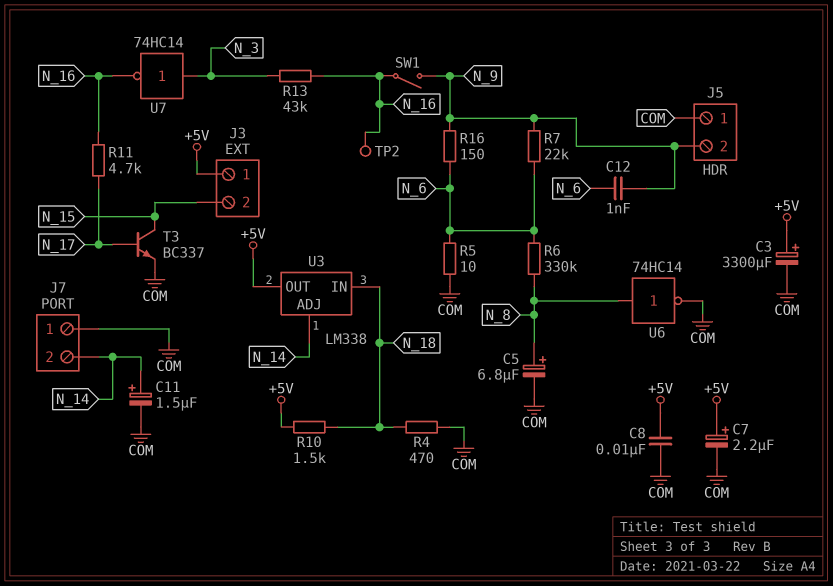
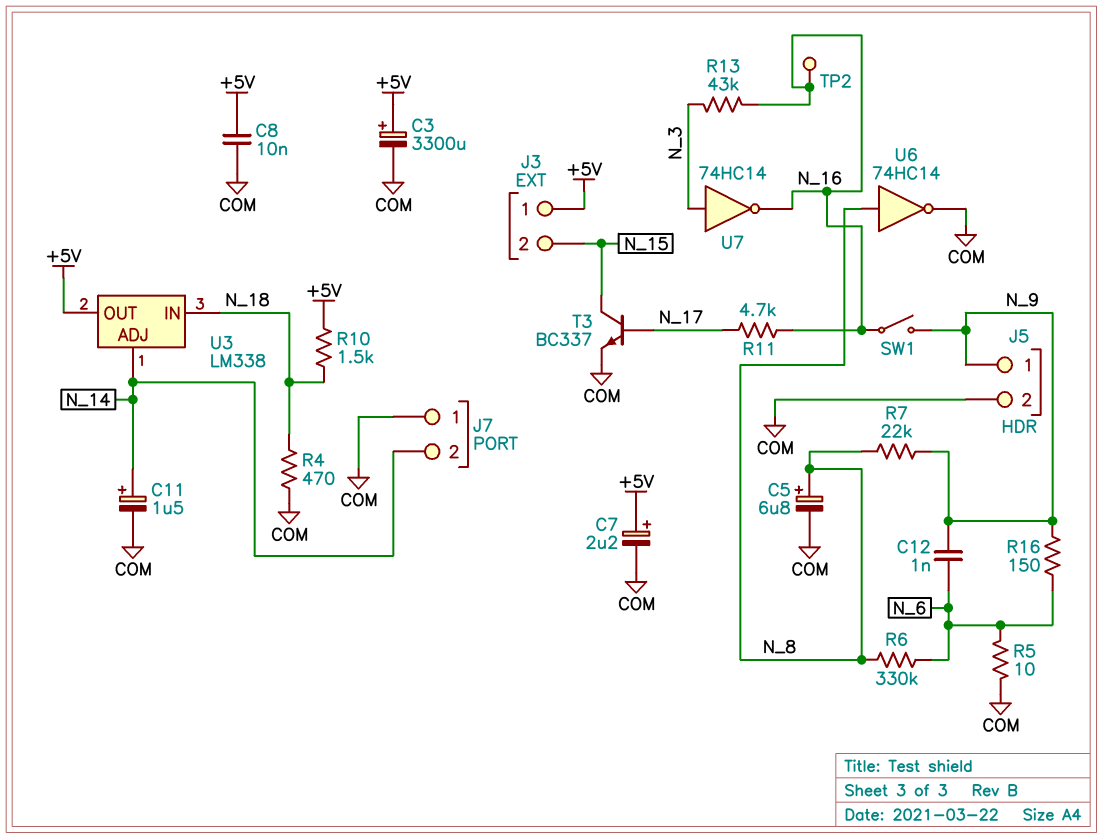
J5 pin 1: COM -> N_9
J5 pin 2: N_9 -> COM
R7: 22k (N_6, N_9) -> 22k (N_8, N_9)

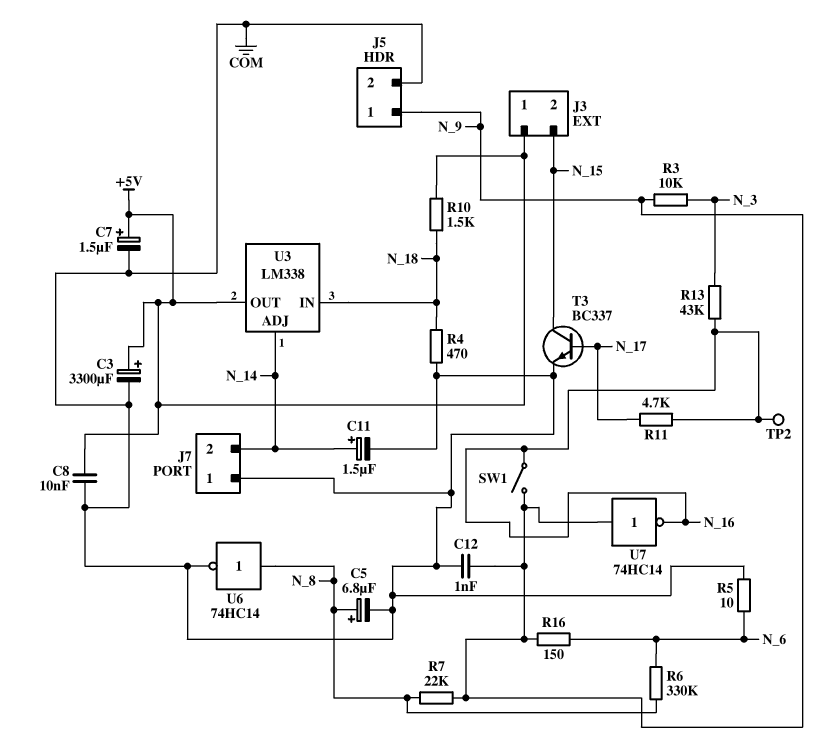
C7: 2.2uF (plus +5V, minus COM) -> 1.5uF (plus +5V, minus COM)
C12: 1nF (N_6, N_9) -> 1nF (COM, N_9)
R3: none -> 10k (N_3, N_9)
U7: NOT 74HC14 (in N_3, out N_16) -> NOT 74HC14 (in N_9, out N_16)

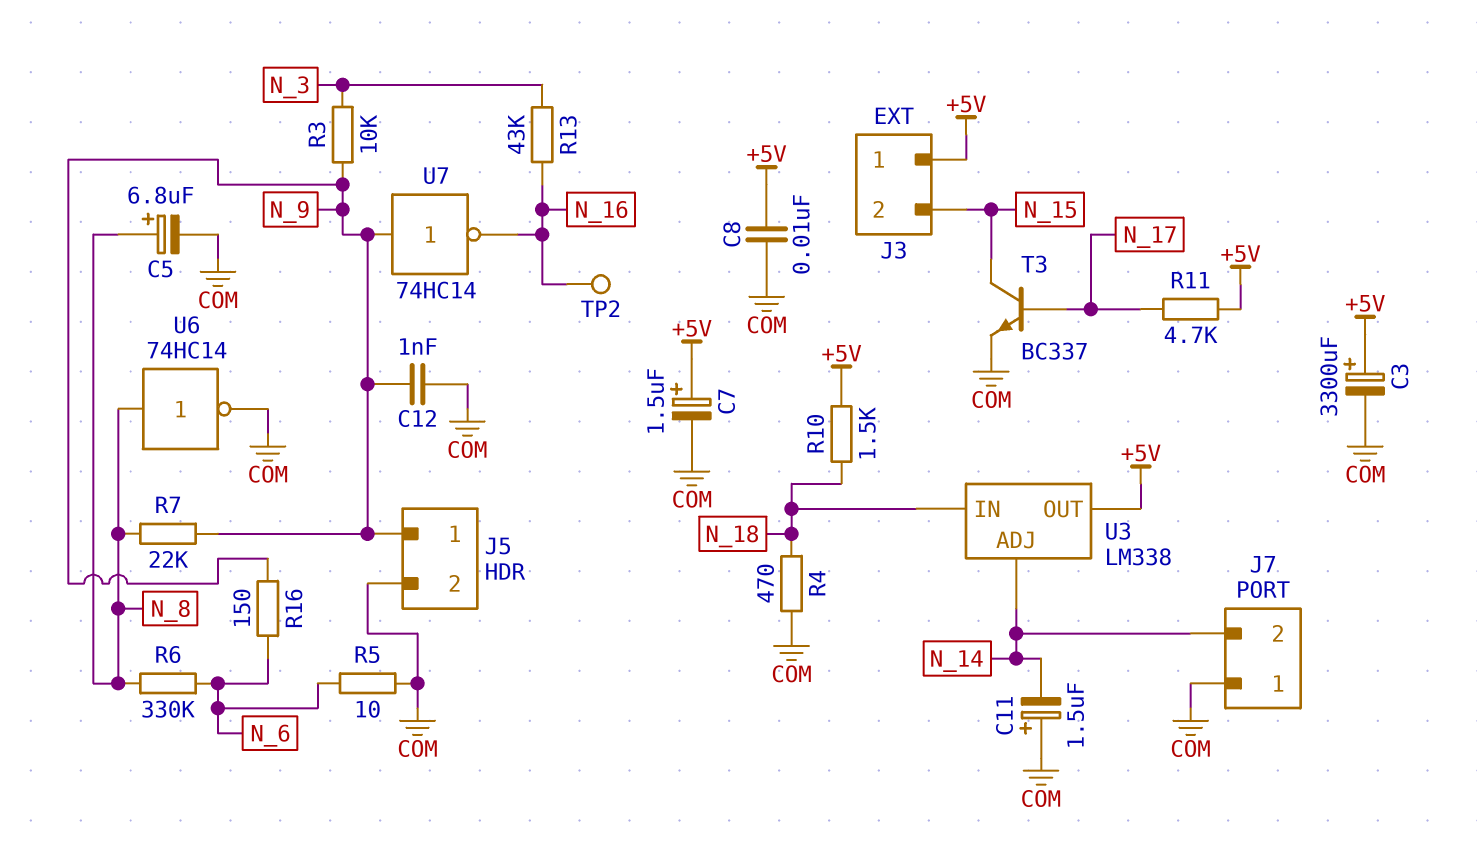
C11: 1.5uF (plus N_14, minus COM) -> 1.5uF (plus COM, minus N_14)
R11: 4.7k (N_16, N_17) -> 4.7k (+5V, N_17)
SW1: switch (N_9, N_16) -> none

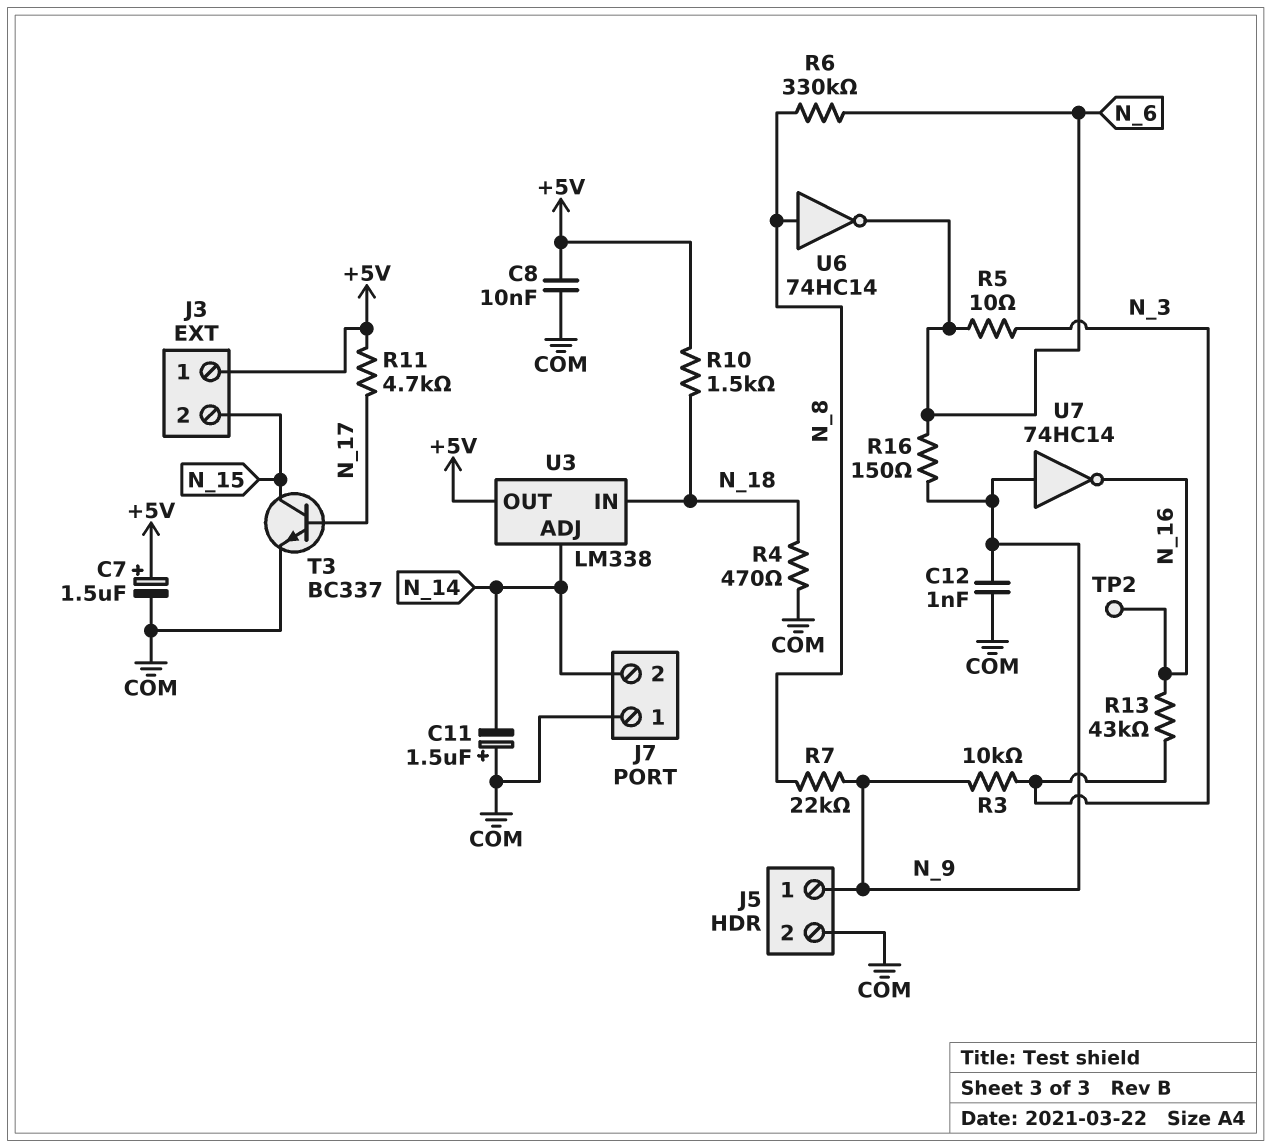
C3: 3300uF (plus +5V, minus COM) -> none
C5: 6.8uF (plus N_8, minus COM) -> none
R5: 10 (COM, N_6) -> 10 (N_3, N_6)
U6: NOT 74HC14 (in N_8, out COM) -> NOT 74HC14 (in N_8, out N_6)

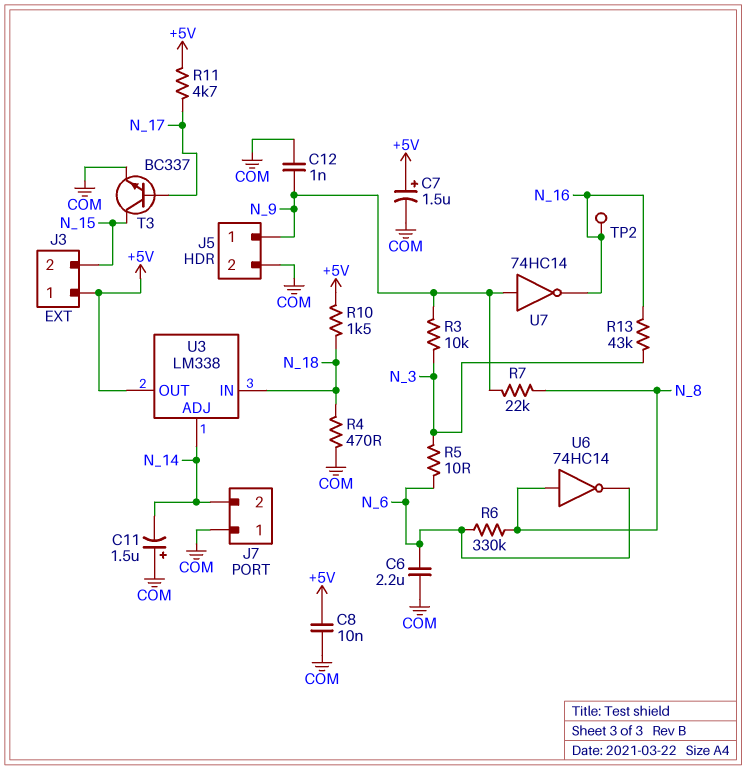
C6: none -> 2.2uF (COM, N_6)
R16: 150 (N_6, N_9) -> none

